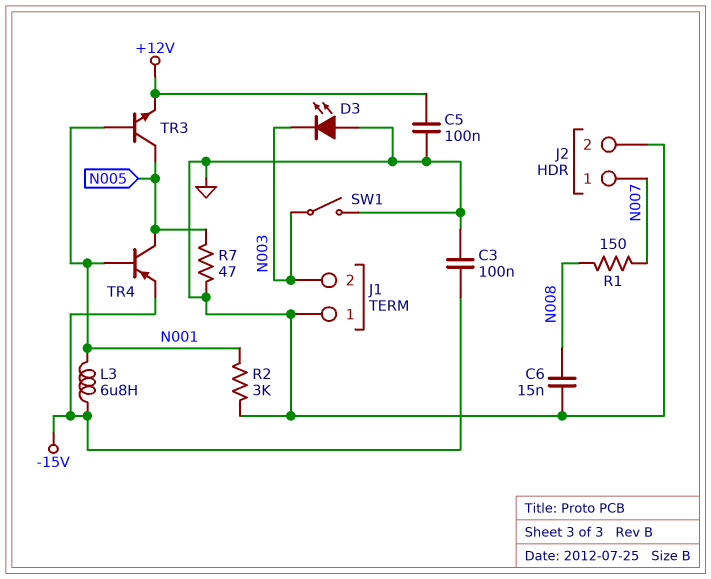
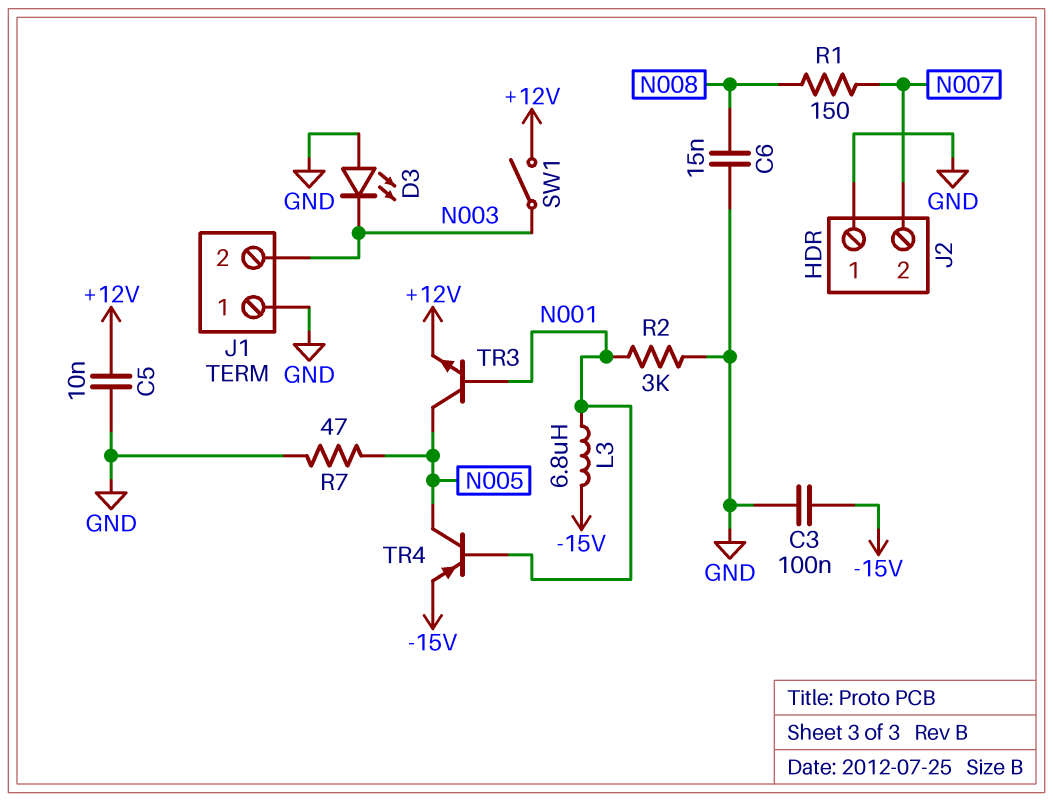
C5: 100nF (+12V, GND) -> 10nF (+12V, GND)
J2 pin 1: N007 -> GND
J2 pin 2: GND -> N007
SW1: switch (GND, N003) -> switch (+12V, N003)

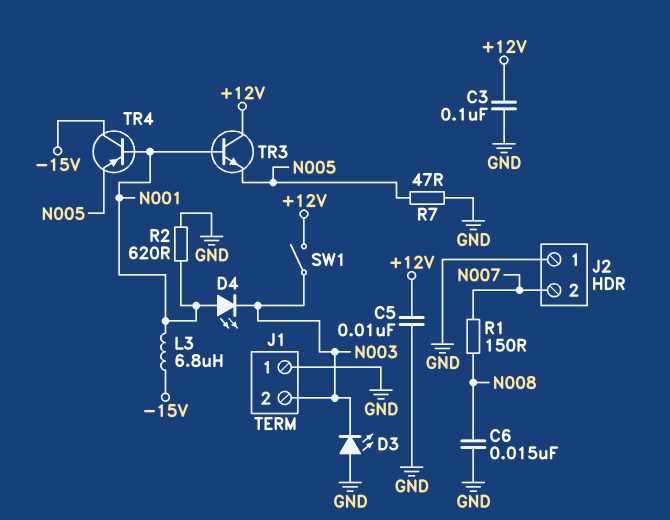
C3: 100nF (-15V, GND) -> 100nF (+12V, GND)
D4: none -> LED (A N001, K N003)
R2: 3k (GND, N001) -> 620 (GND, N001)
TR3: NPN (B N001, C N005, E +12V) -> NPN (B N001, C +12V, E N005)
TR4: PNP (B N001, C N005, E -15V) -> PNP (B N001, C -15V, E N005)

